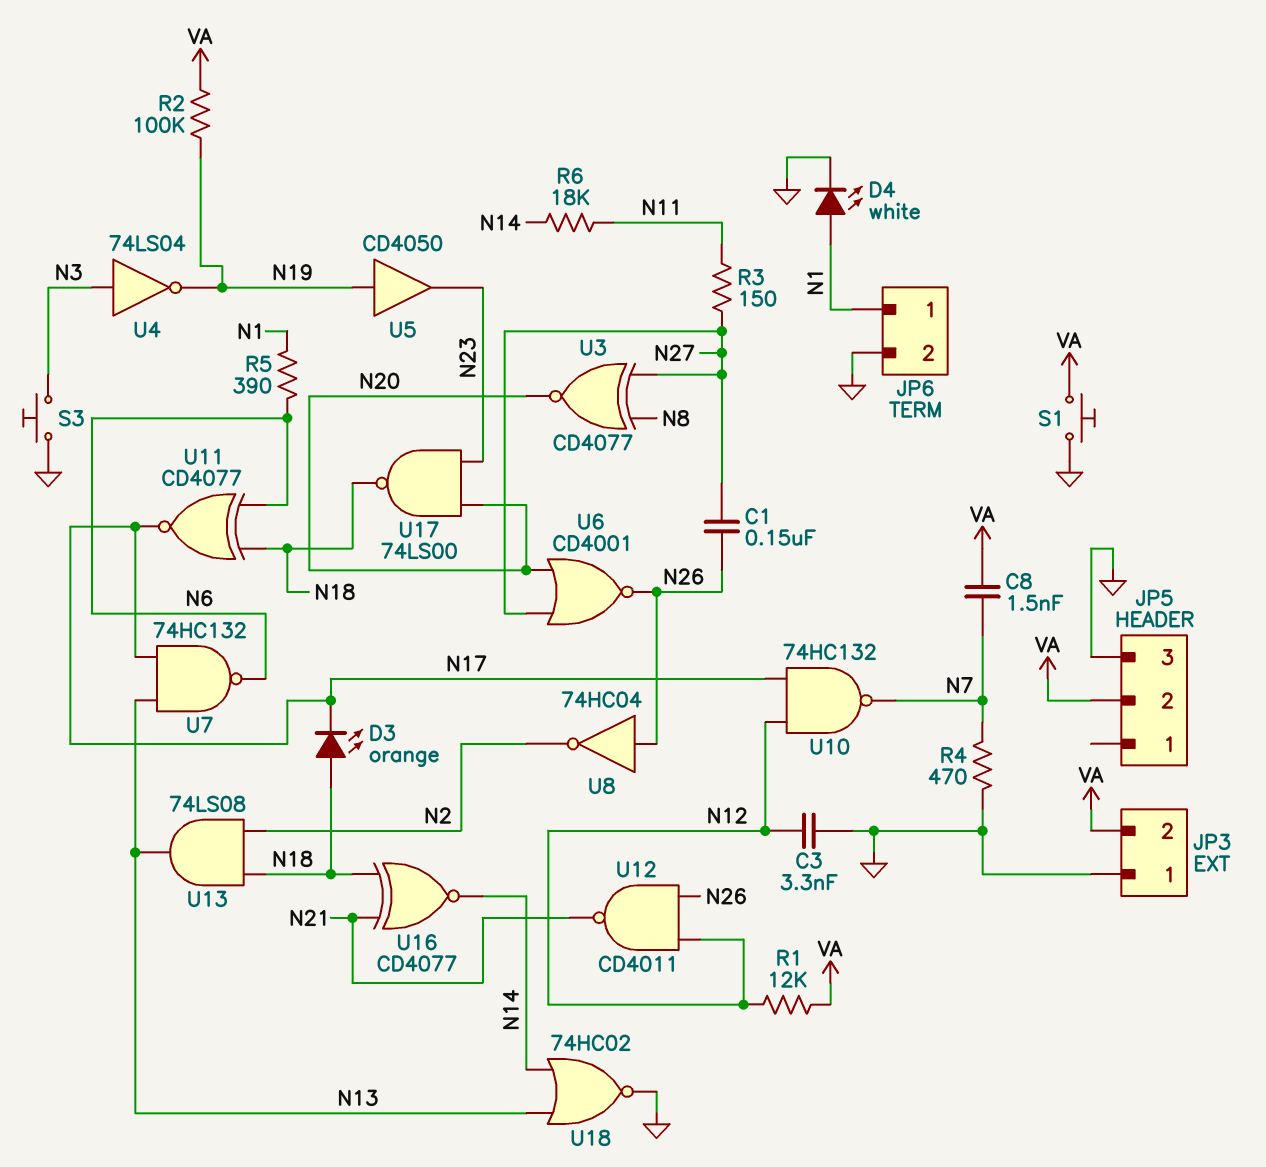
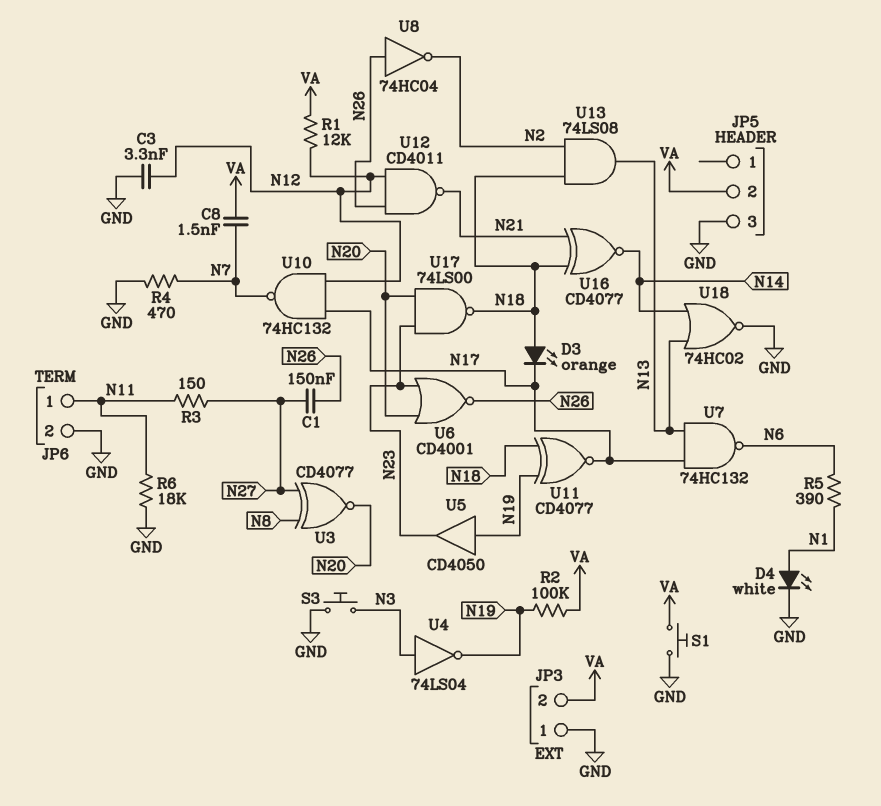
JP6 pin 1: N1 -> N11
R6: 18k (N11, N14) -> 18k (GND, N11)
U6: NOR CD4001 (in N20, in N27, out N26) -> NOR CD4001 (in N20, in N23, out N26)
U11: XNOR CD4077 (in N6, in N18, out N17) -> XNOR CD4077 (in N18, in N19, out N17)

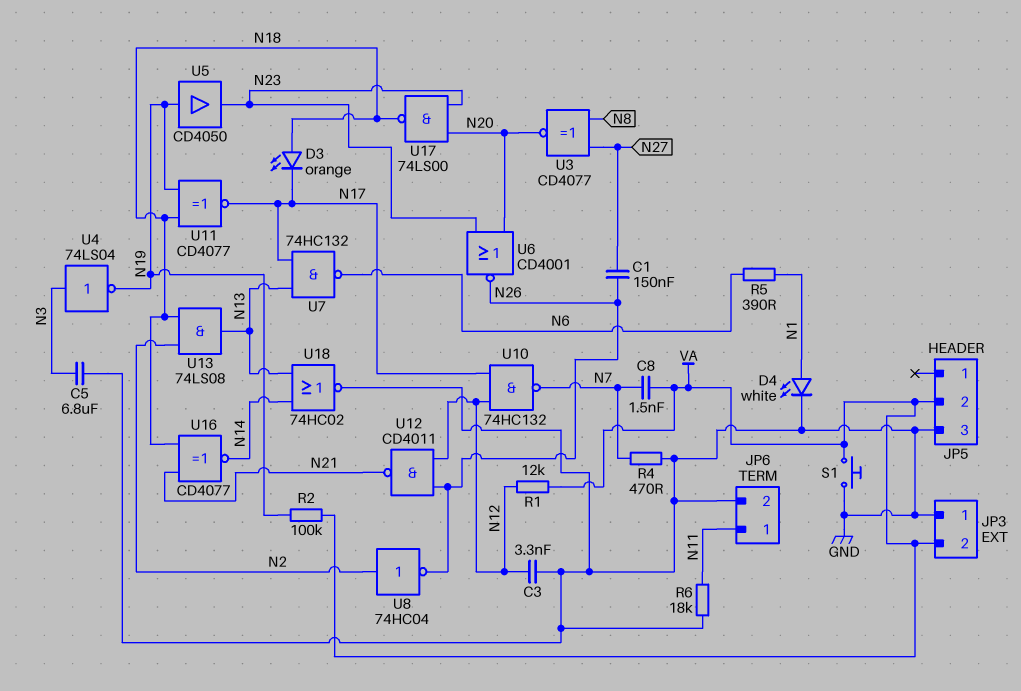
C5: none -> 6.8uF (GND, N3)
R3: 150 (N11, N27) -> none
S3: button (GND, N3) -> none
U8: NOT 74HC04 (in N26, out N2) -> NOT 74HC04 (in N2, out N26)

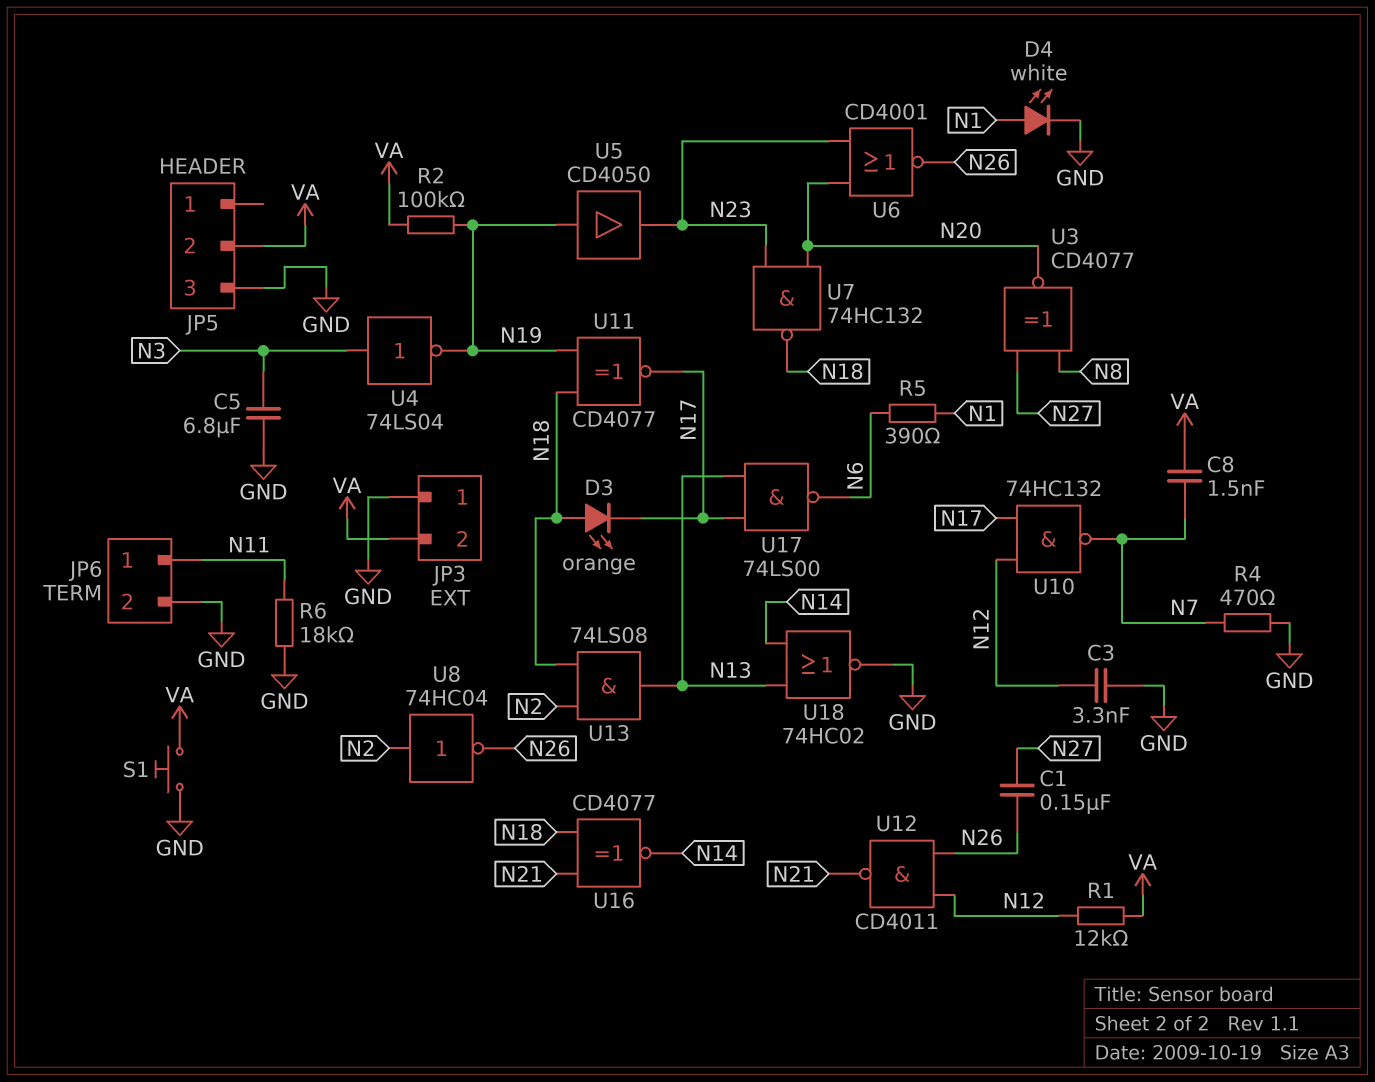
U7: NAND 74HC132 (in N13, in N17, out N6) -> NAND 74HC132 (in N20, in N23, out N18)
U17: NAND 74LS00 (in N20, in N23, out N18) -> NAND 74LS00 (in N13, in N17, out N6)

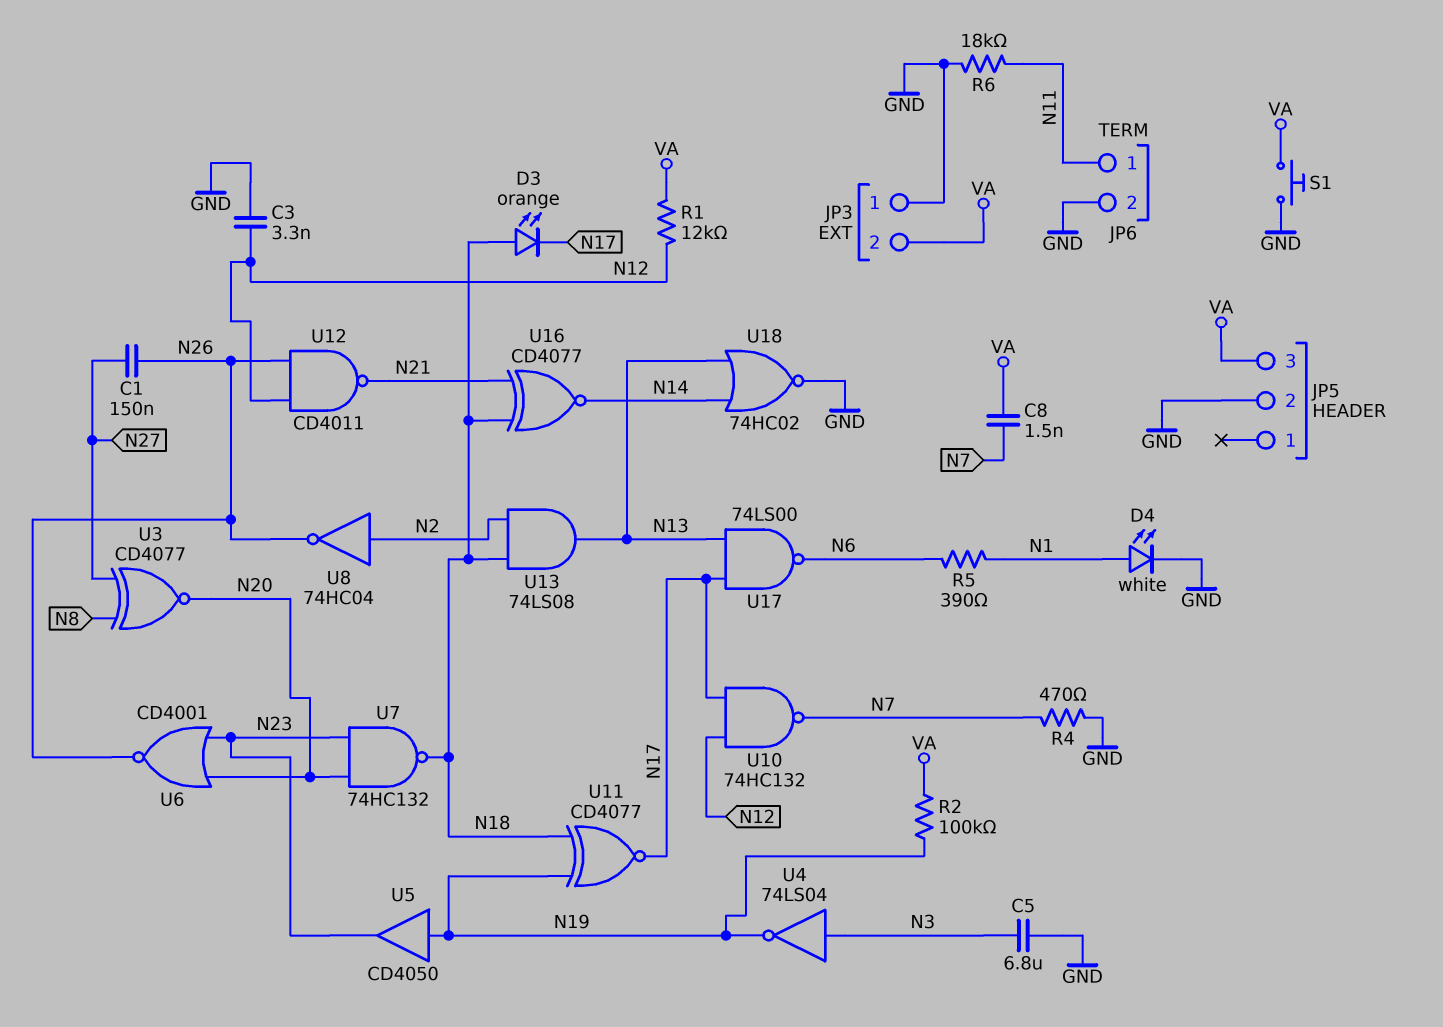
JP5 pin 2: VA -> GND
JP5 pin 3: GND -> VA

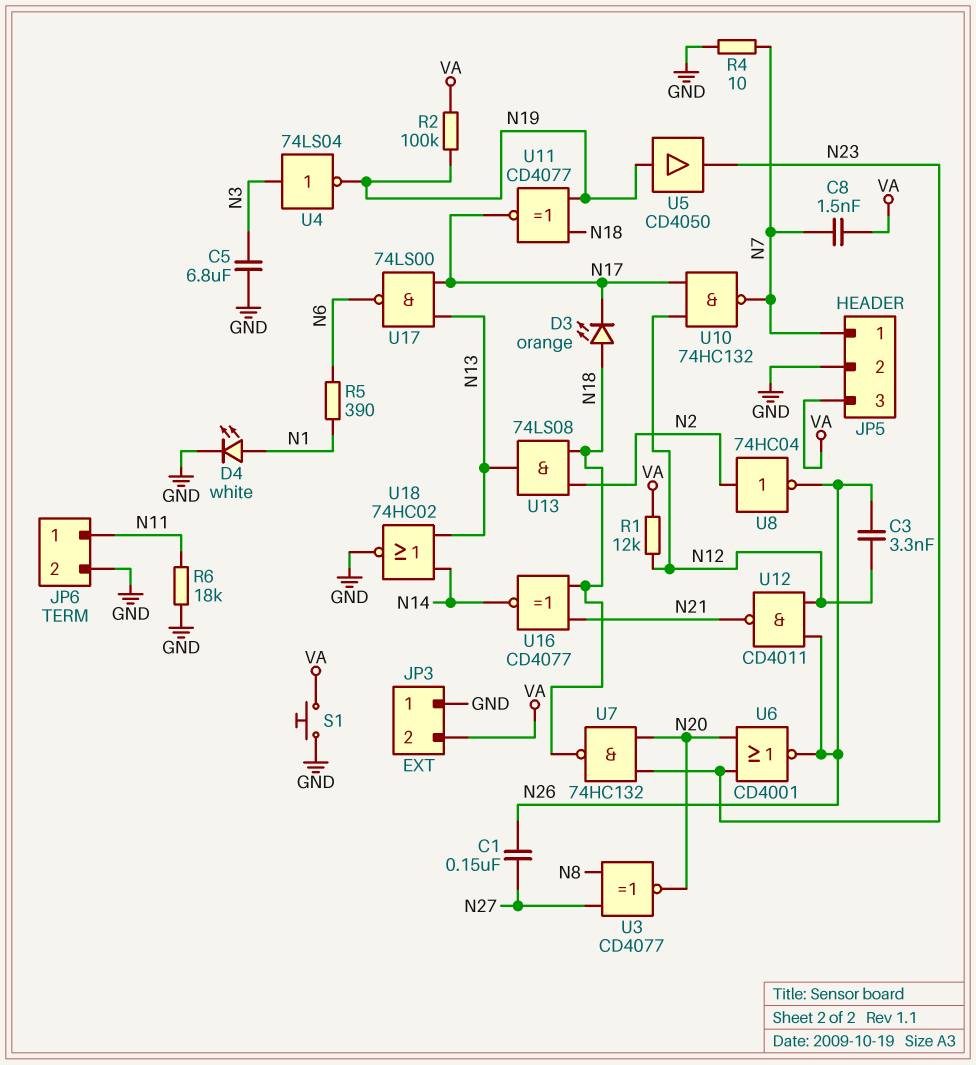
C3: 3.3nF (GND, N12) -> 3.3nF (N12, N26)
JP5 pin 1: none -> N7
R4: 470 (GND, N7) -> 10 (GND, N7)

